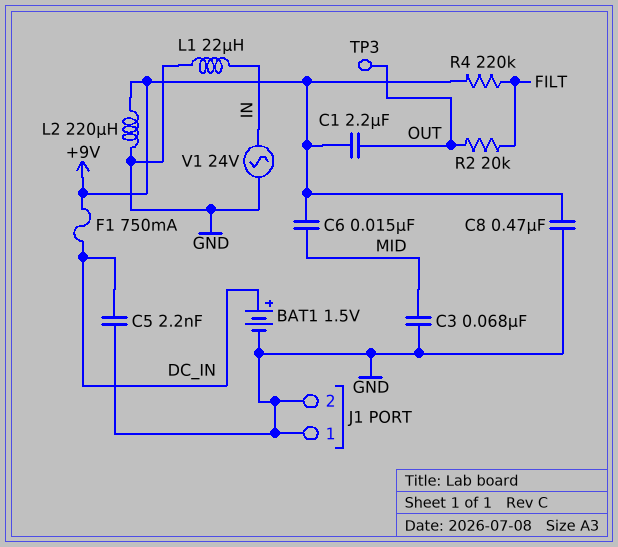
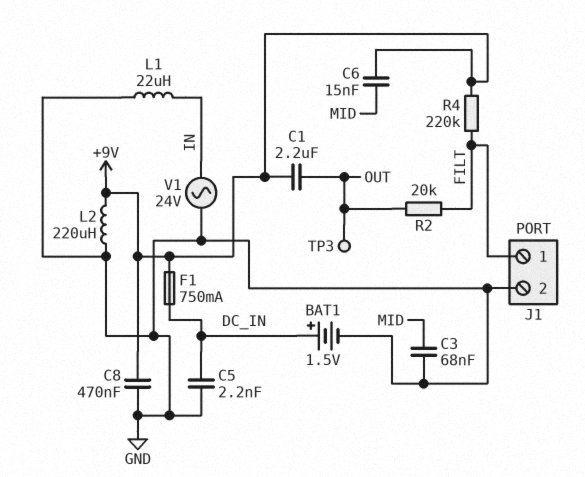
J1 pin 1: GND -> FILT

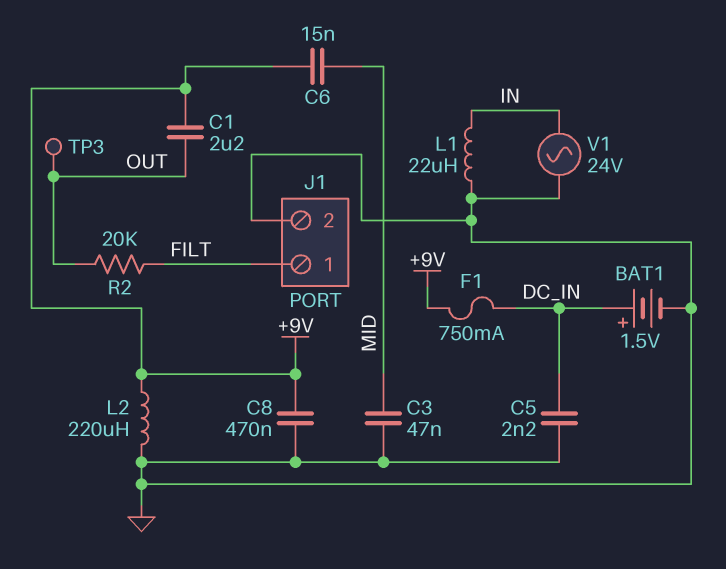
C3: 68nF (GND, MID) -> 47nF (GND, MID)
R4: 220k (+9V, FILT) -> none

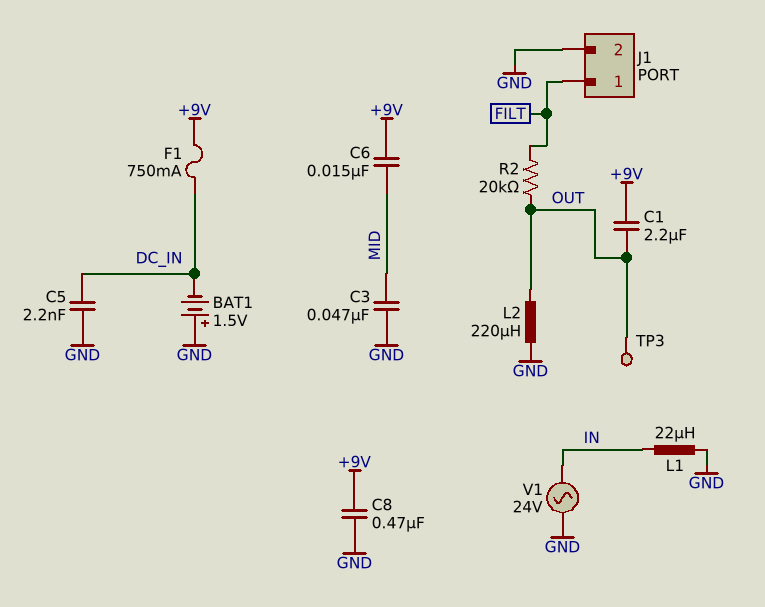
BAT1: 1.5V (plus DC_IN, minus GND) -> 1.5V (plus GND, minus DC_IN)
L2: 220uH (+9V, GND) -> 220uH (GND, OUT)

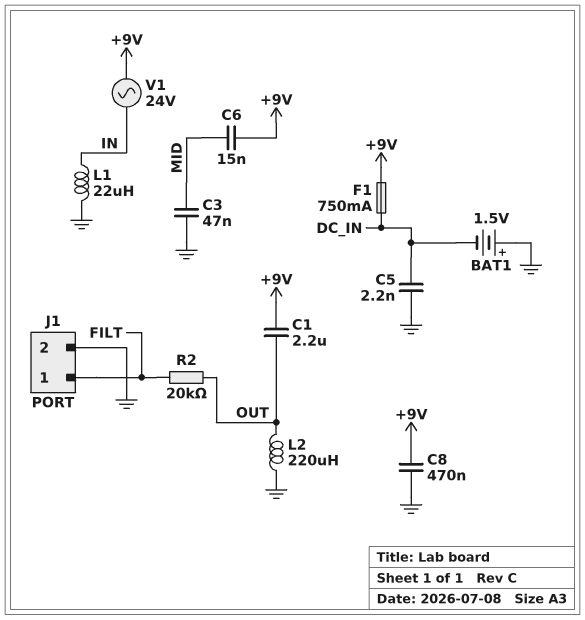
TP3: test point (OUT) -> none
V1: AC 24V (GND, IN) -> AC 24V (+9V, IN)

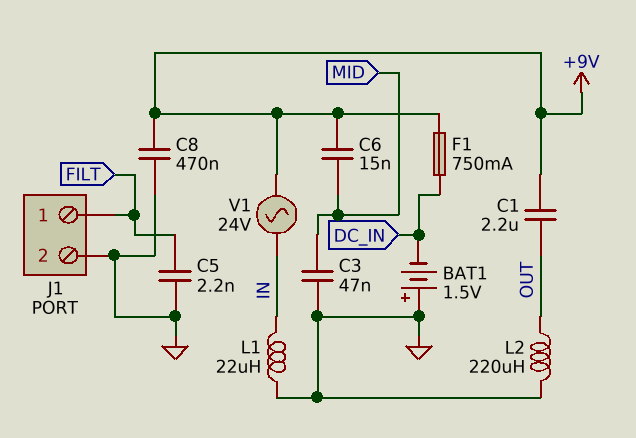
C5: 2.2nF (DC_IN, GND) -> 2.2nF (FILT, GND)
R2: 20k (FILT, OUT) -> none

